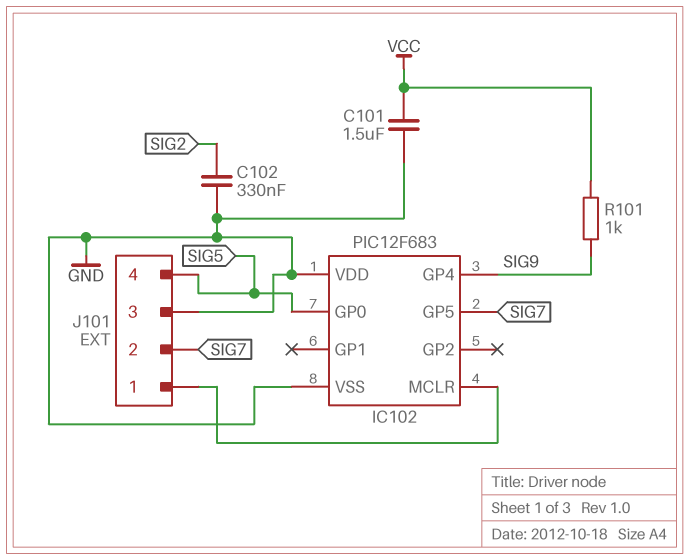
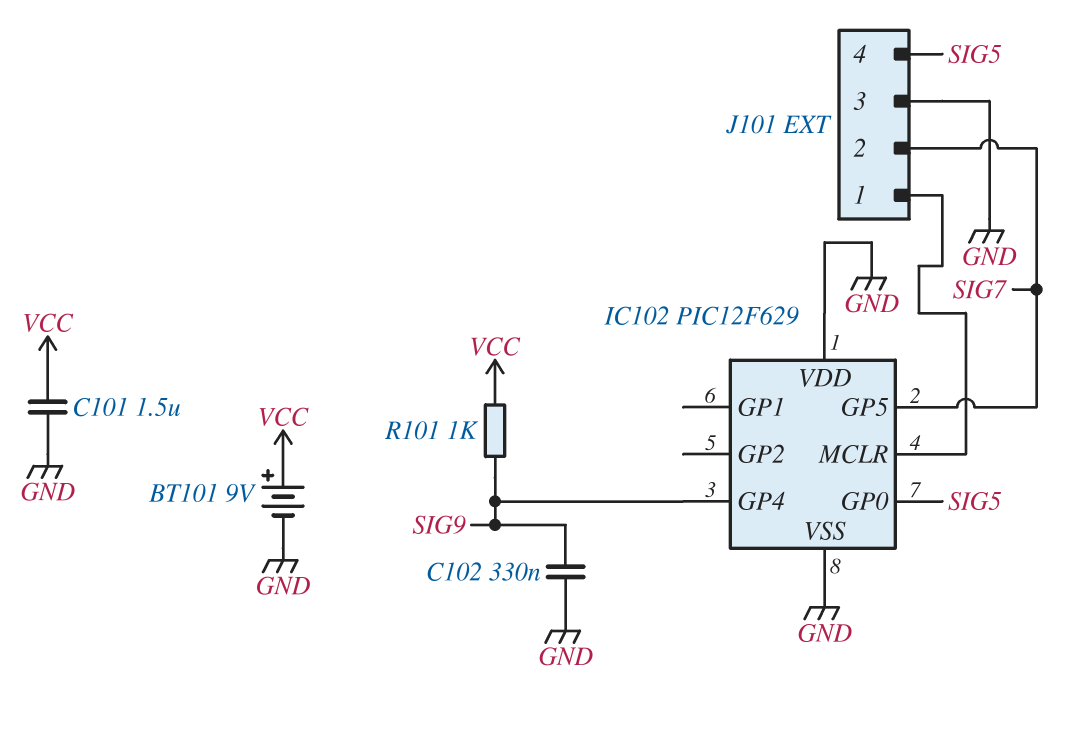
BT101: none -> 9V (plus VCC, minus GND)
C102: 330nF (GND, SIG2) -> 330nF (GND, SIG9)
IC102: PIC12F683 -> PIC12F629

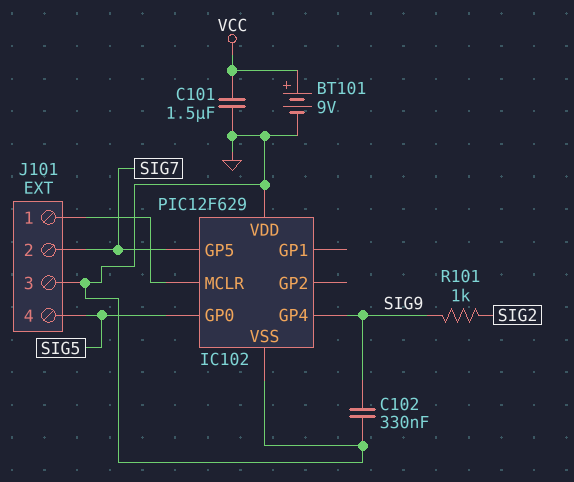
R101: 1k (SIG9, VCC) -> 1k (SIG2, SIG9)

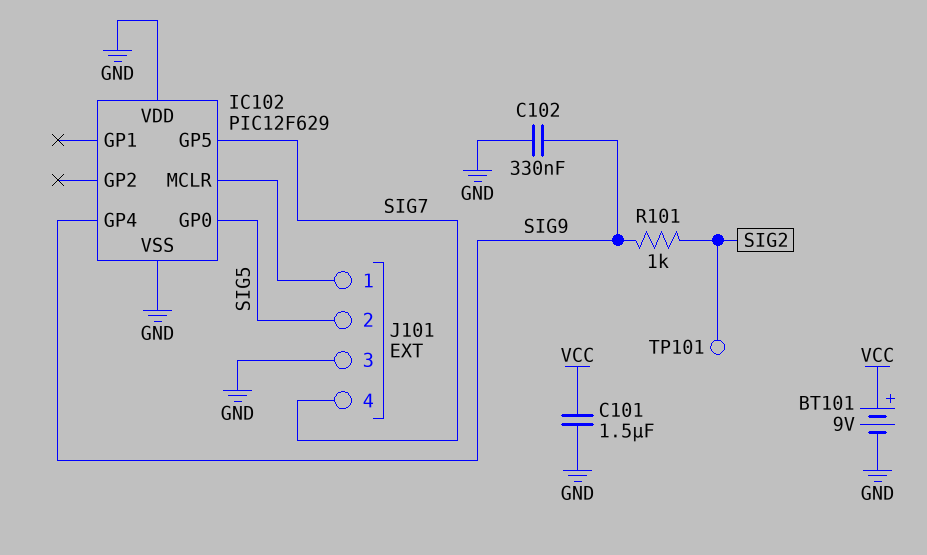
J101 pin 2: SIG7 -> SIG5
J101 pin 4: SIG5 -> SIG7
TP101: none -> test point (SIG2)

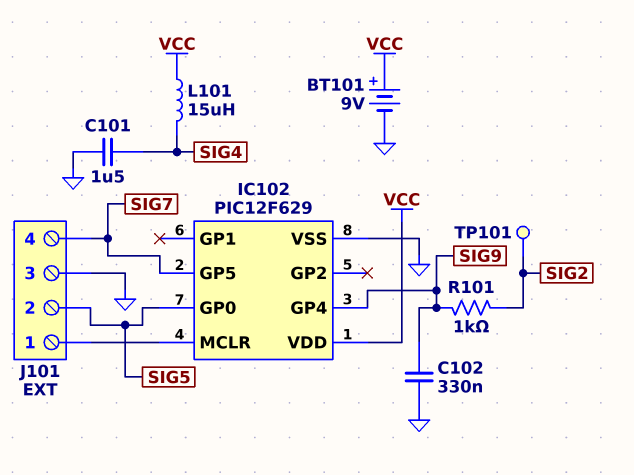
C101: 1.5uF (GND, VCC) -> 1.5uF (GND, SIG4)
IC102 pin VDD: GND -> VCC
L101: none -> 15uH (SIG4, VCC)

